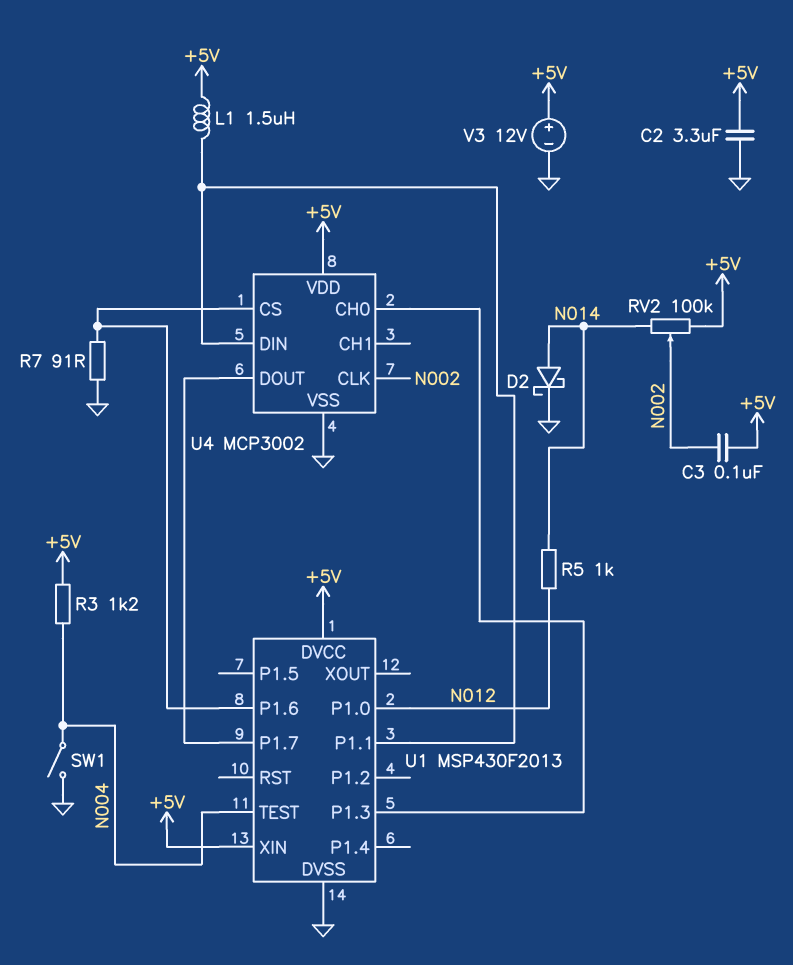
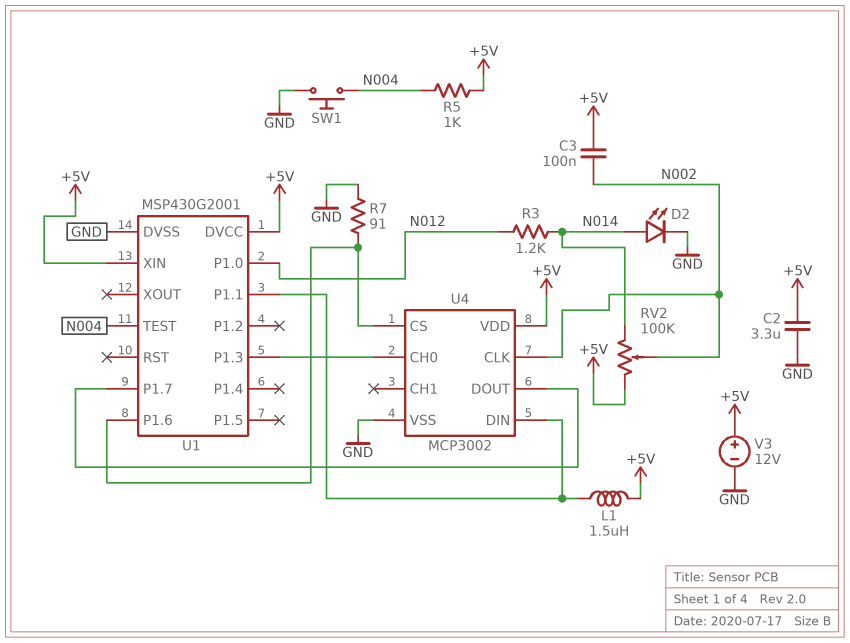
D2: schottky (A N014, K GND) -> LED (A N014, K GND)
R3: 1.2k (+5V, N004) -> 1.2k (N012, N014)
R5: 1k (N012, N014) -> 1k (+5V, N004)
SW1: switch (GND, N004) -> button (GND, N004)
U1: MSP430F2013 -> MSP430G2001

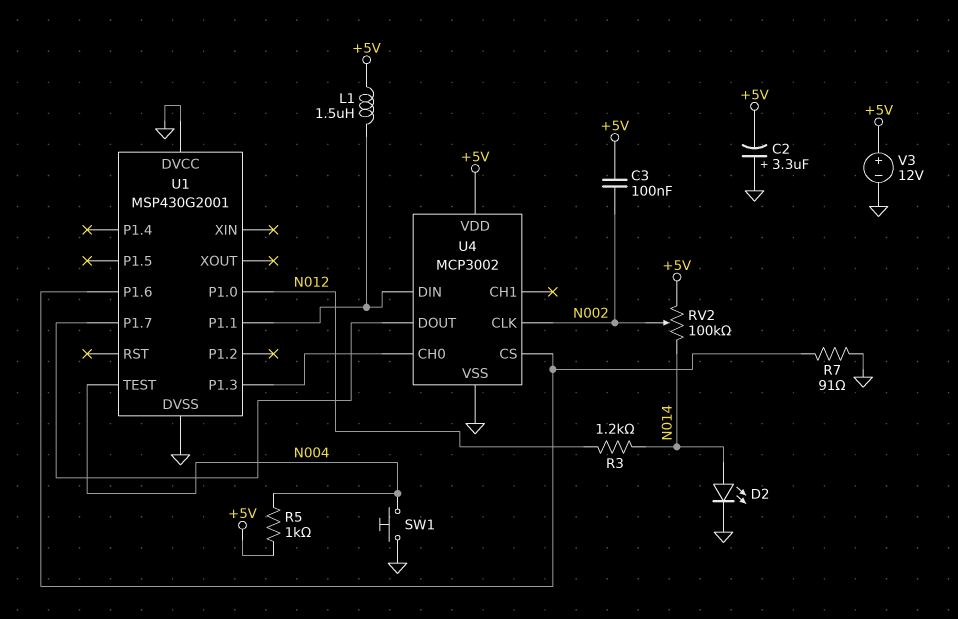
C2: 3.3uF (+5V, GND) -> 3.3uF (plus GND, minus +5V)
U1 pin DVCC: +5V -> GND
U1 pin XIN: +5V -> none

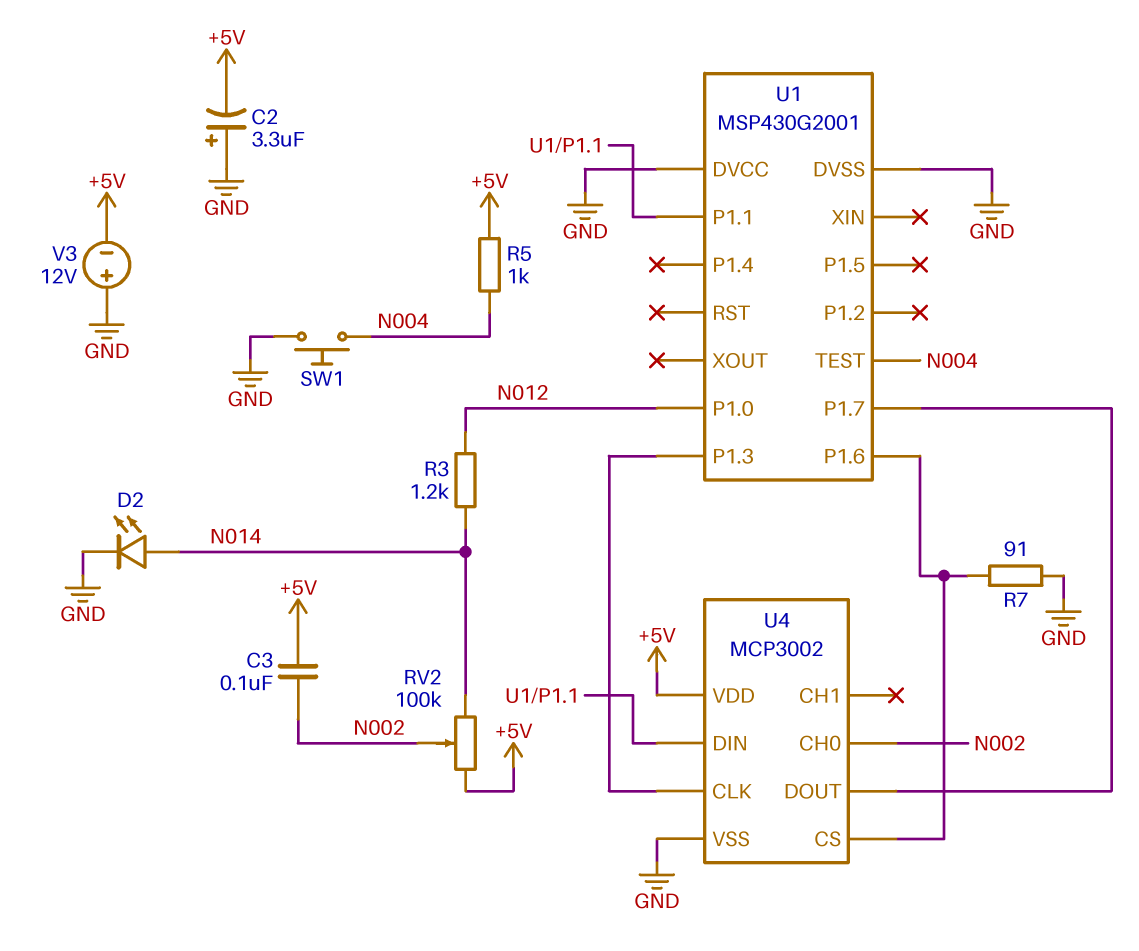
L1: 1.5uH (+5V, U1/P1.1) -> none
U4 pin CH0: U1/P1.3 -> N002
U4 pin CLK: N002 -> U1/P1.3
V3: 12V (plus +5V, minus GND) -> 12V (plus GND, minus +5V)

